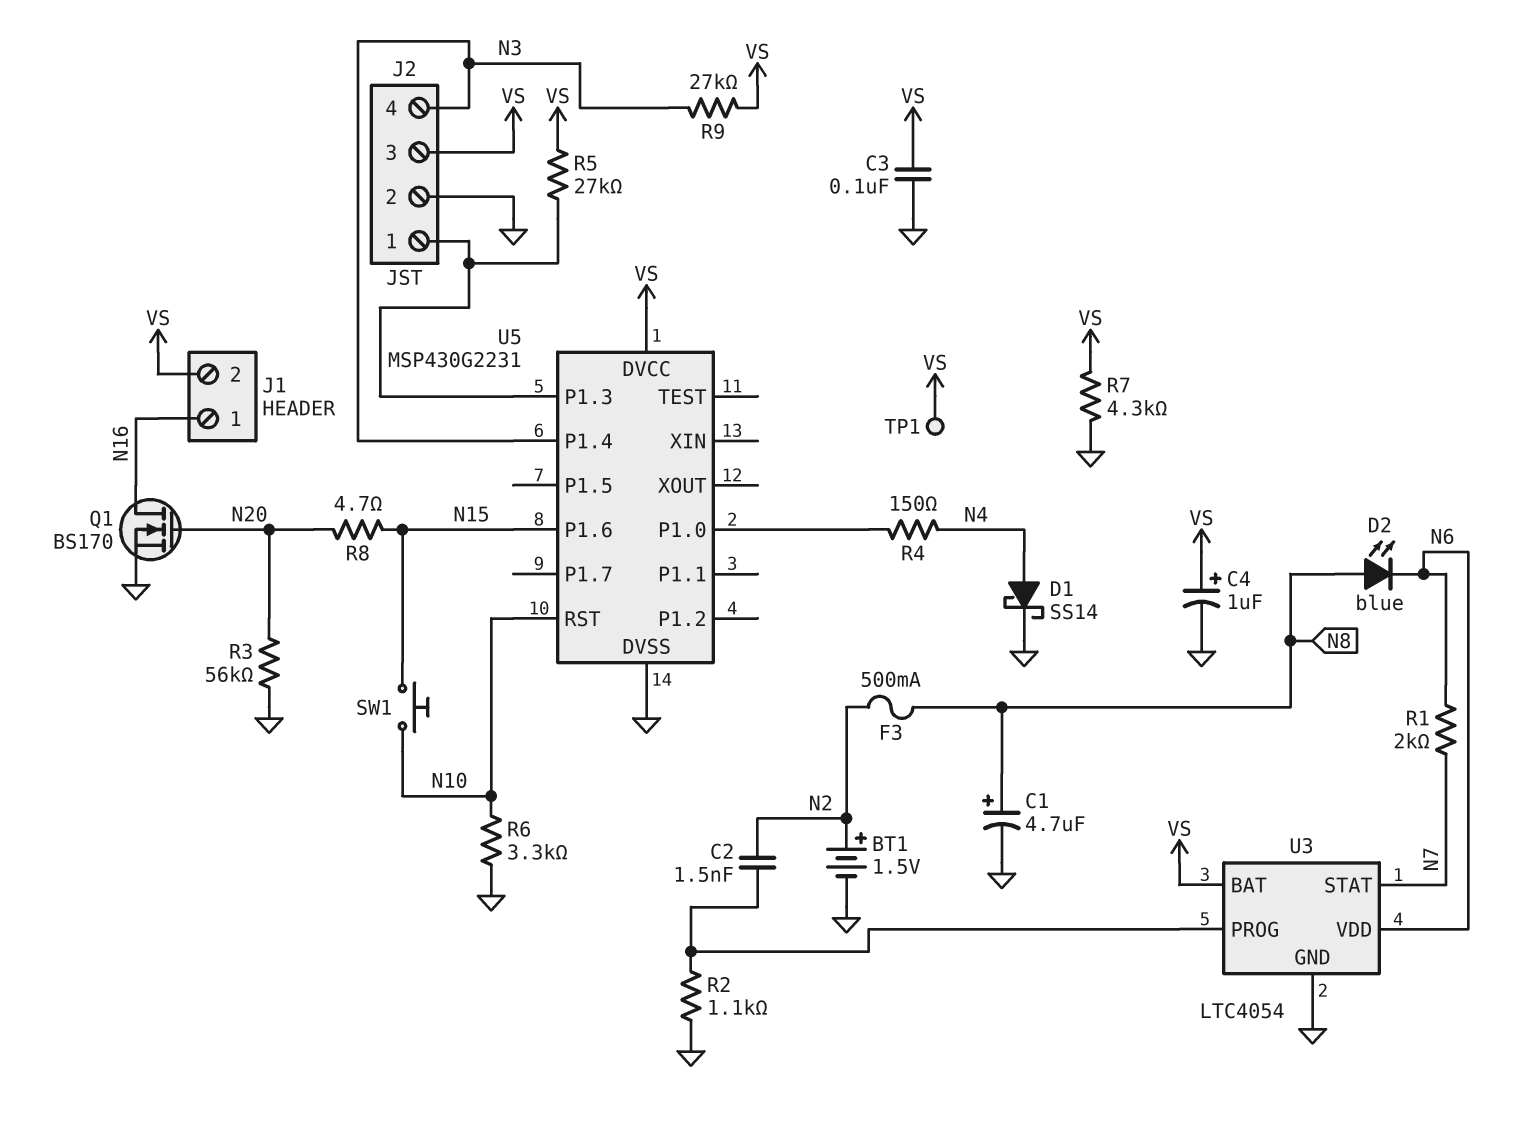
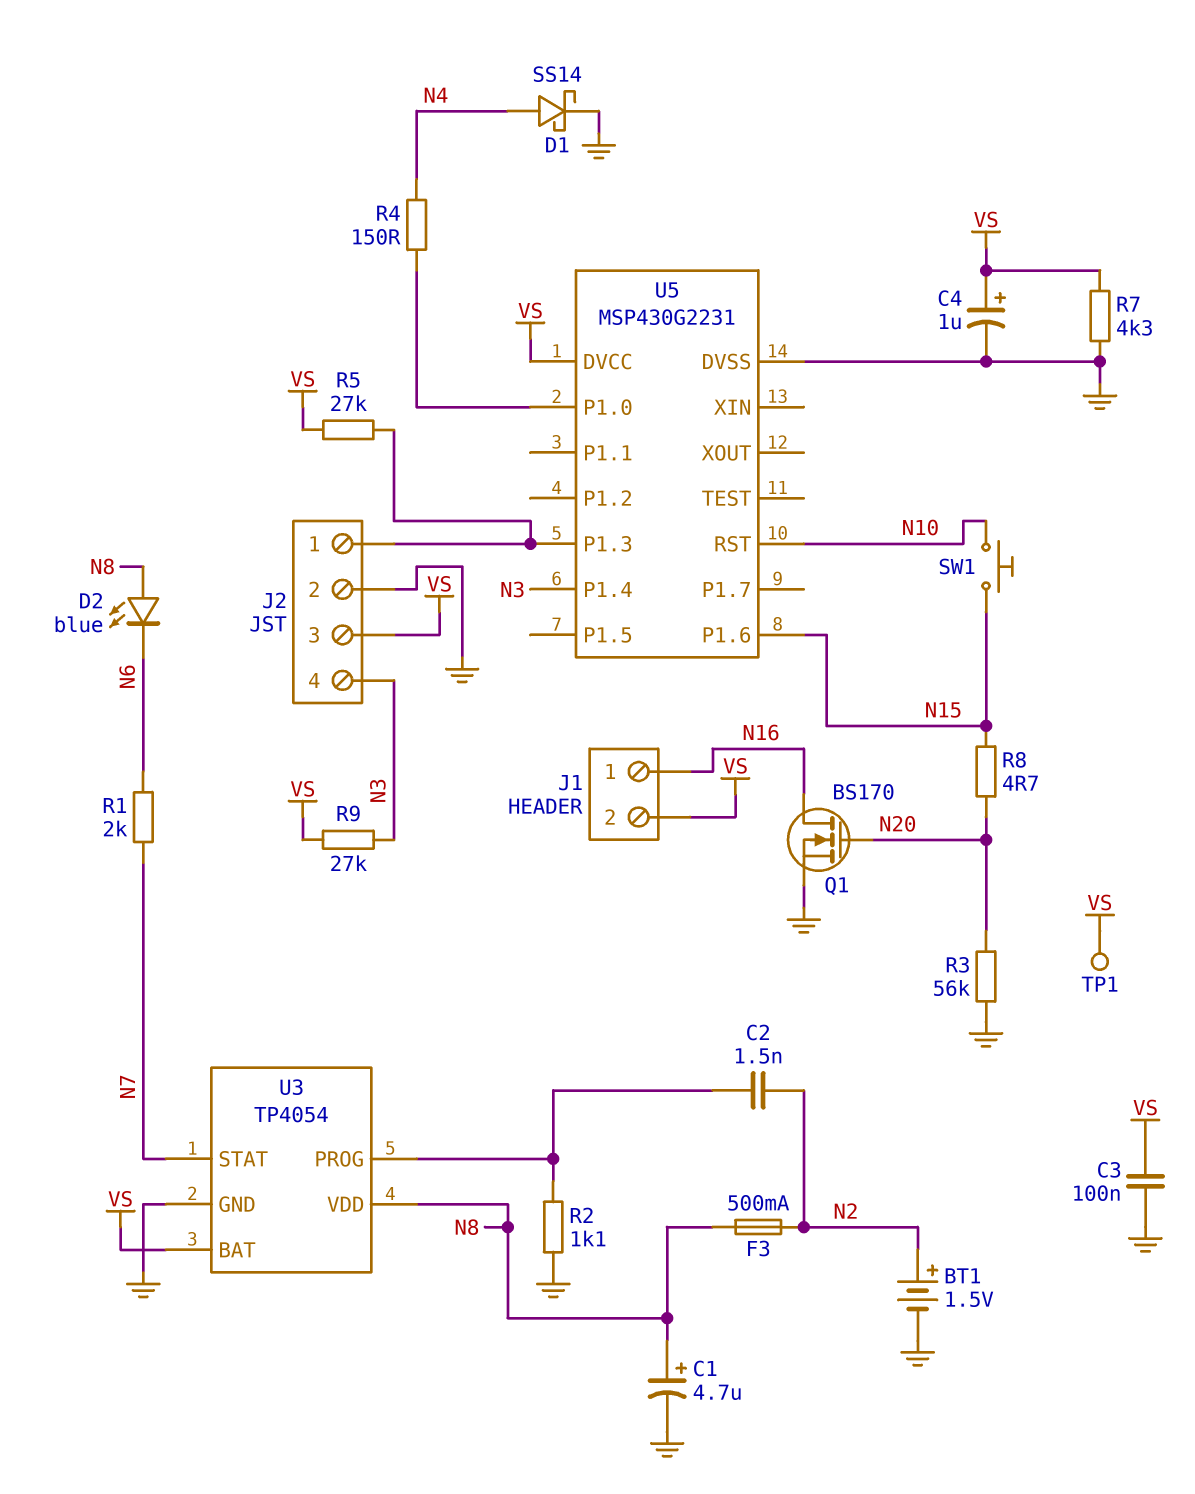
R6: 3.3k (GND, N10) -> none
U3: LTC4054 -> TP4054
U3 pin VDD: N6 -> N8

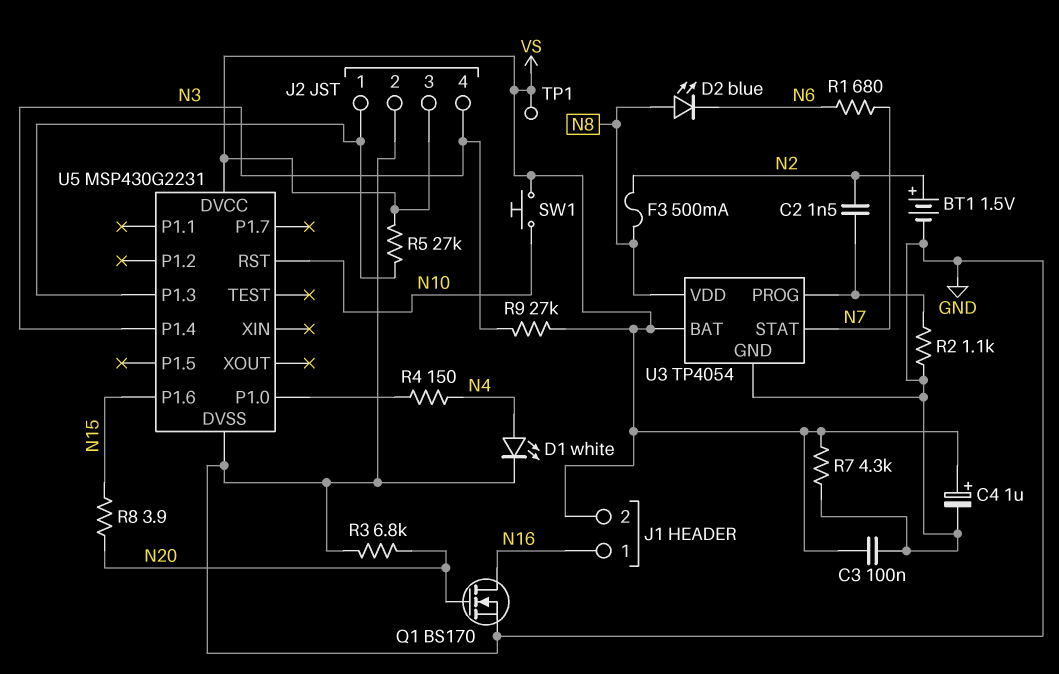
C1: 4.7uF (plus N8, minus GND) -> none
D1: schottky SS14 (A N4, K GND) -> LED white (A N4, K GND)
R1: 2k (N6, N7) -> 680 (N6, N7)
R3: 56k (GND, N20) -> 6.8k (GND, N20)
R8: 4.7 (N15, N20) -> 3.9 (N15, N20)
SW1: button (N10, N15) -> button (N10, VS)

